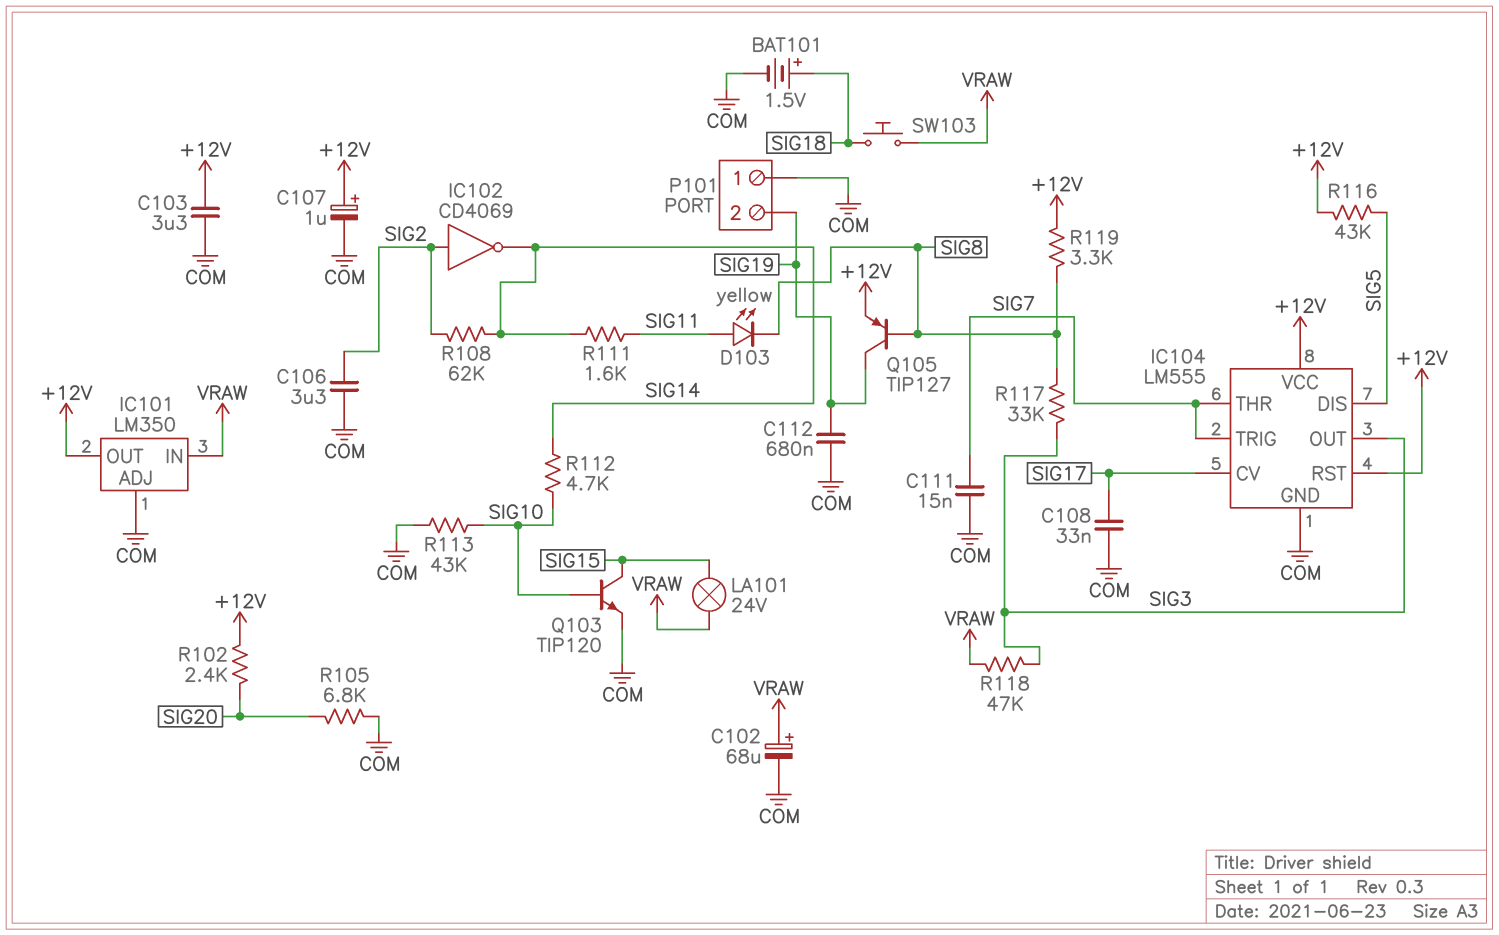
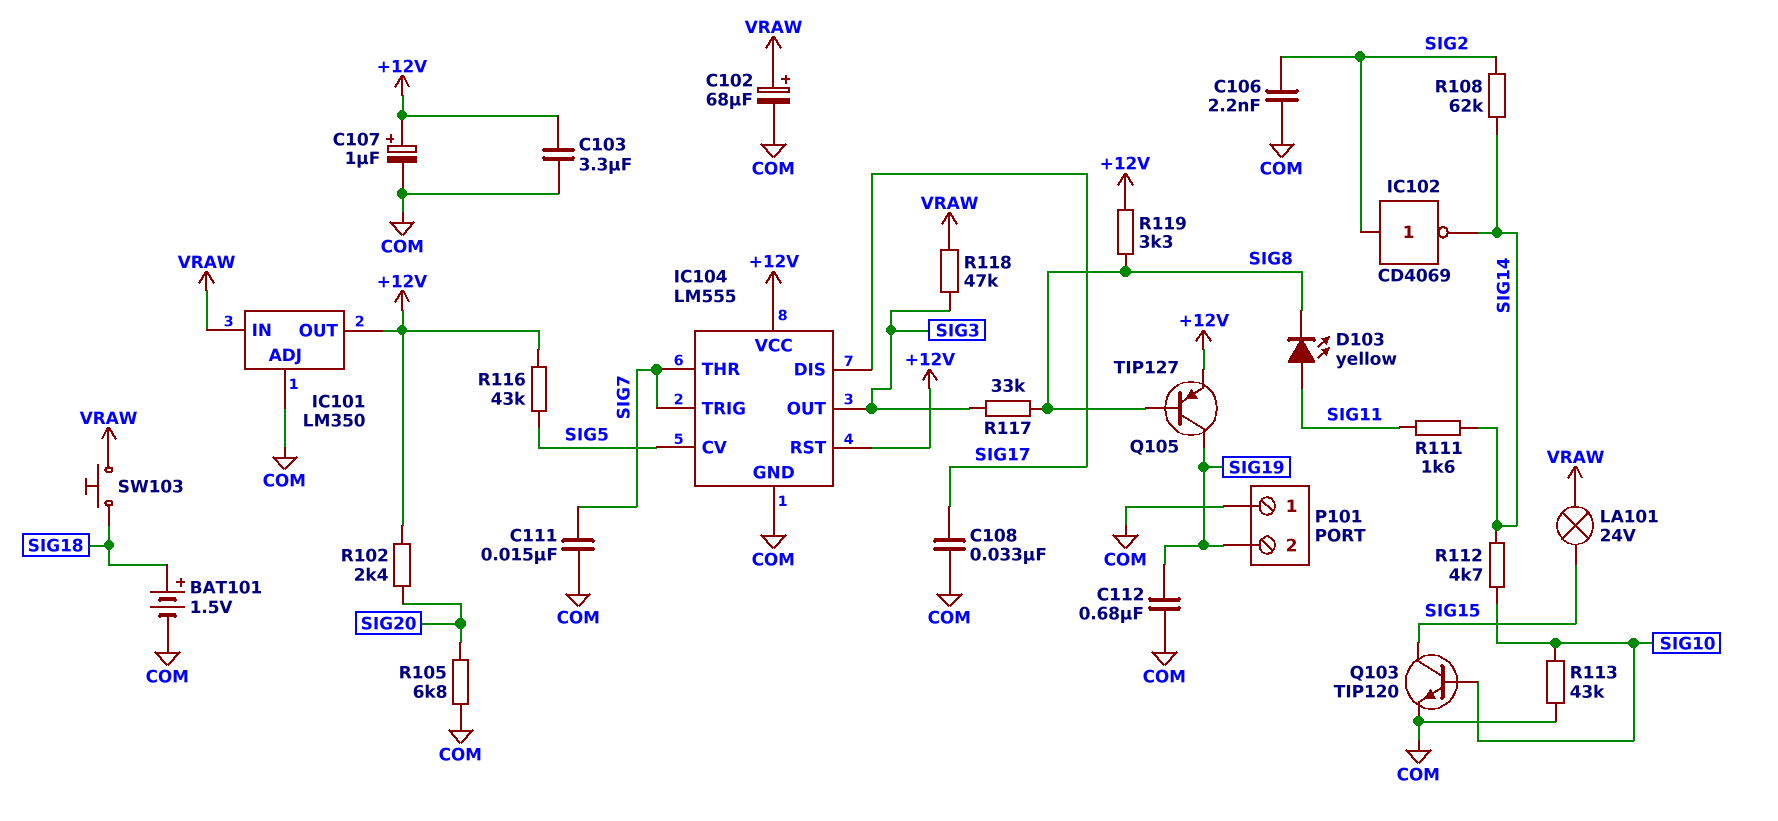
C106: 3.3uF (COM, SIG2) -> 2.2nF (COM, SIG2)
IC104 pin CV: SIG17 -> SIG5
IC104 pin DIS: SIG5 -> SIG17

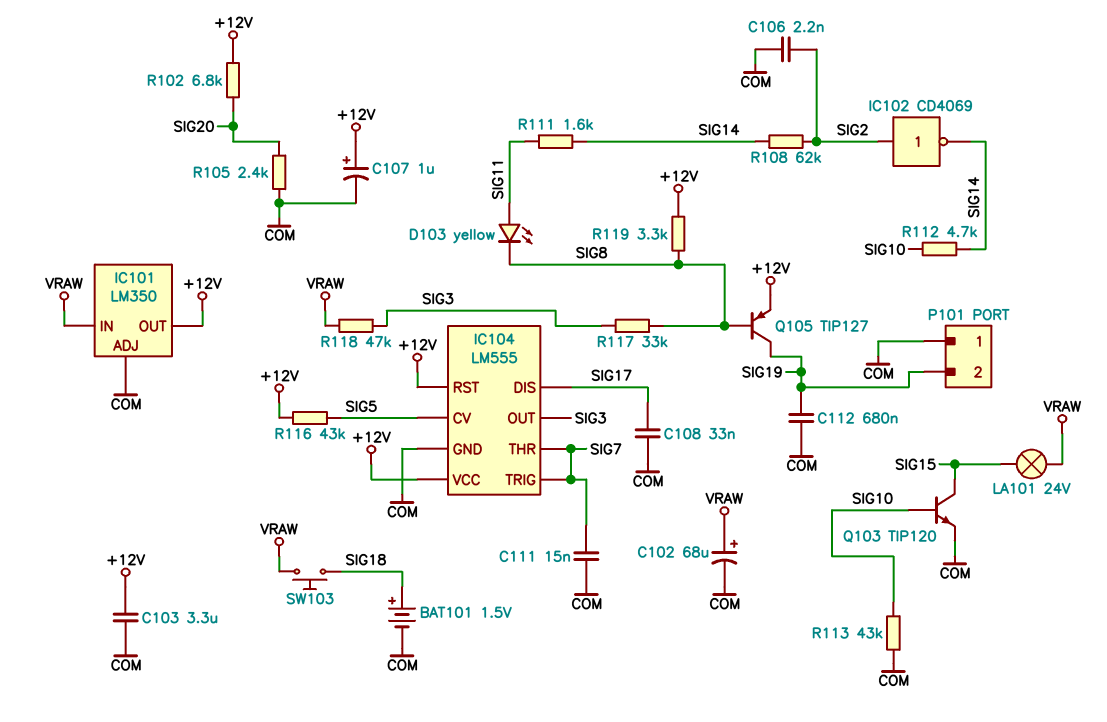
R102: 2.4k (+12V, SIG20) -> 6.8k (+12V, SIG20)
R105: 6.8k (COM, SIG20) -> 2.4k (COM, SIG20)

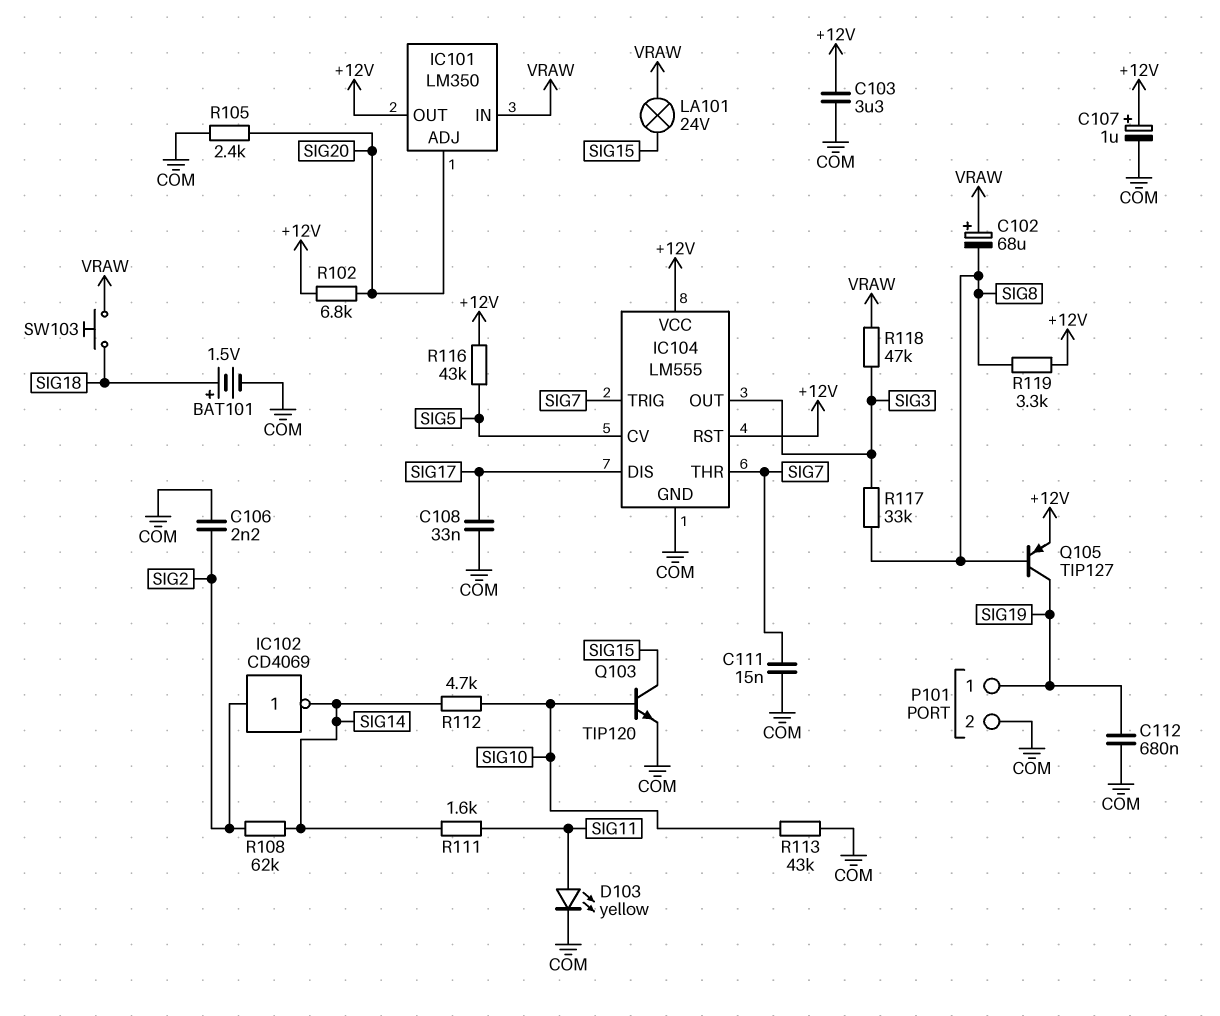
C102: 68uF (plus VRAW, minus COM) -> 68uF (plus VRAW, minus SIG8)
D103: LED yellow (A SIG11, K SIG8) -> LED yellow (A SIG11, K COM)
IC101 pin ADJ: COM -> SIG20
P101 pin 1: COM -> SIG19
P101 pin 2: SIG19 -> COM

